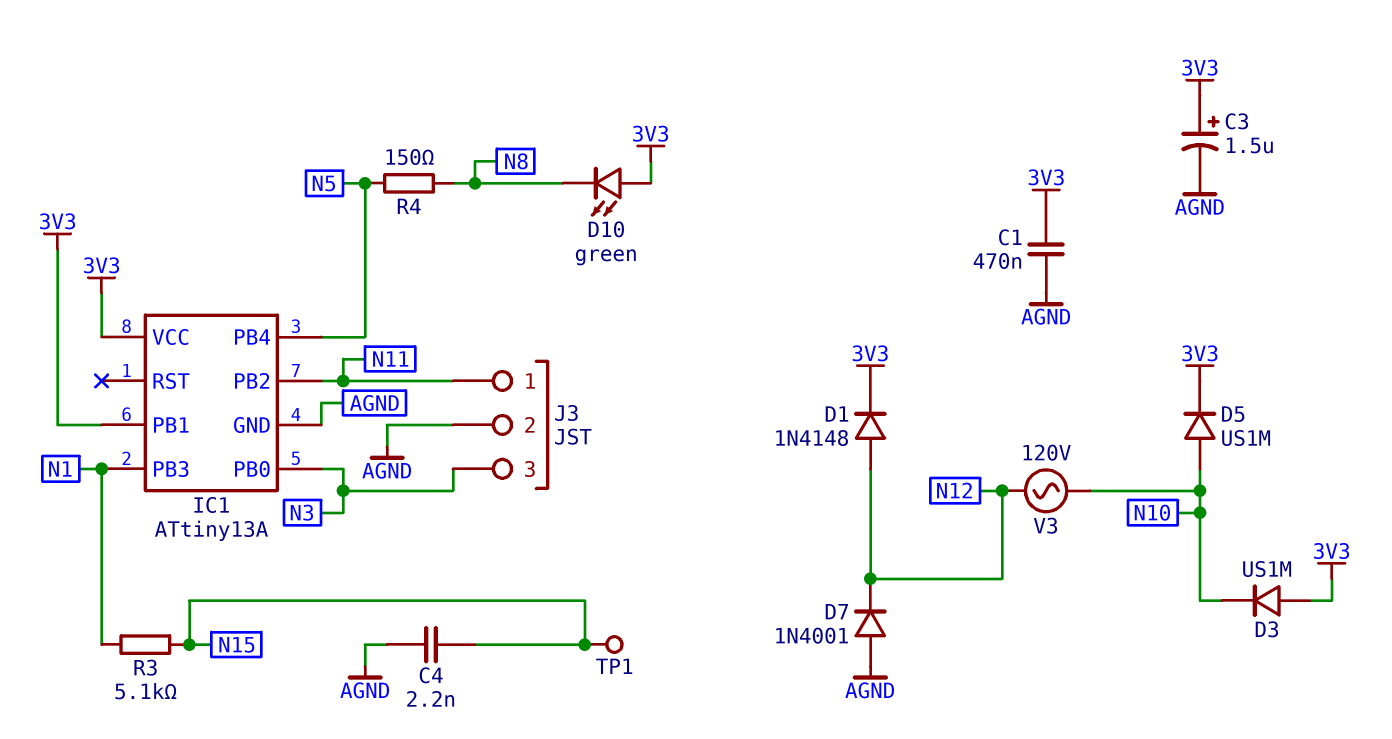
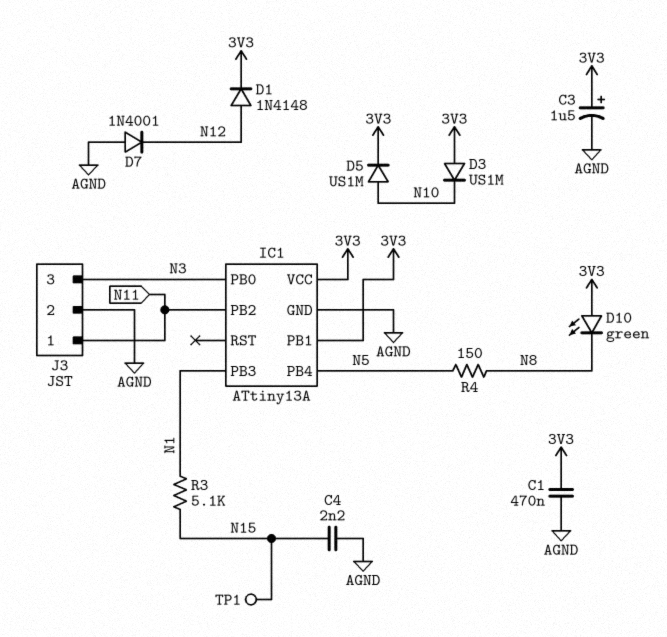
V3: AC 120V (N10, N12) -> none

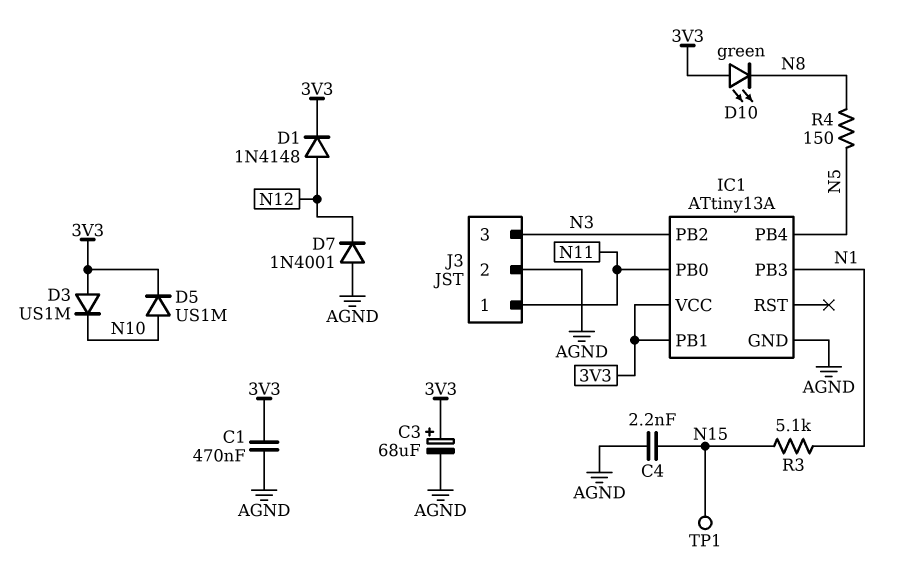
C3: 1.5uF (plus 3V3, minus AGND) -> 68uF (plus 3V3, minus AGND)
IC1 pin PB0: N3 -> N11
IC1 pin PB2: N11 -> N3

